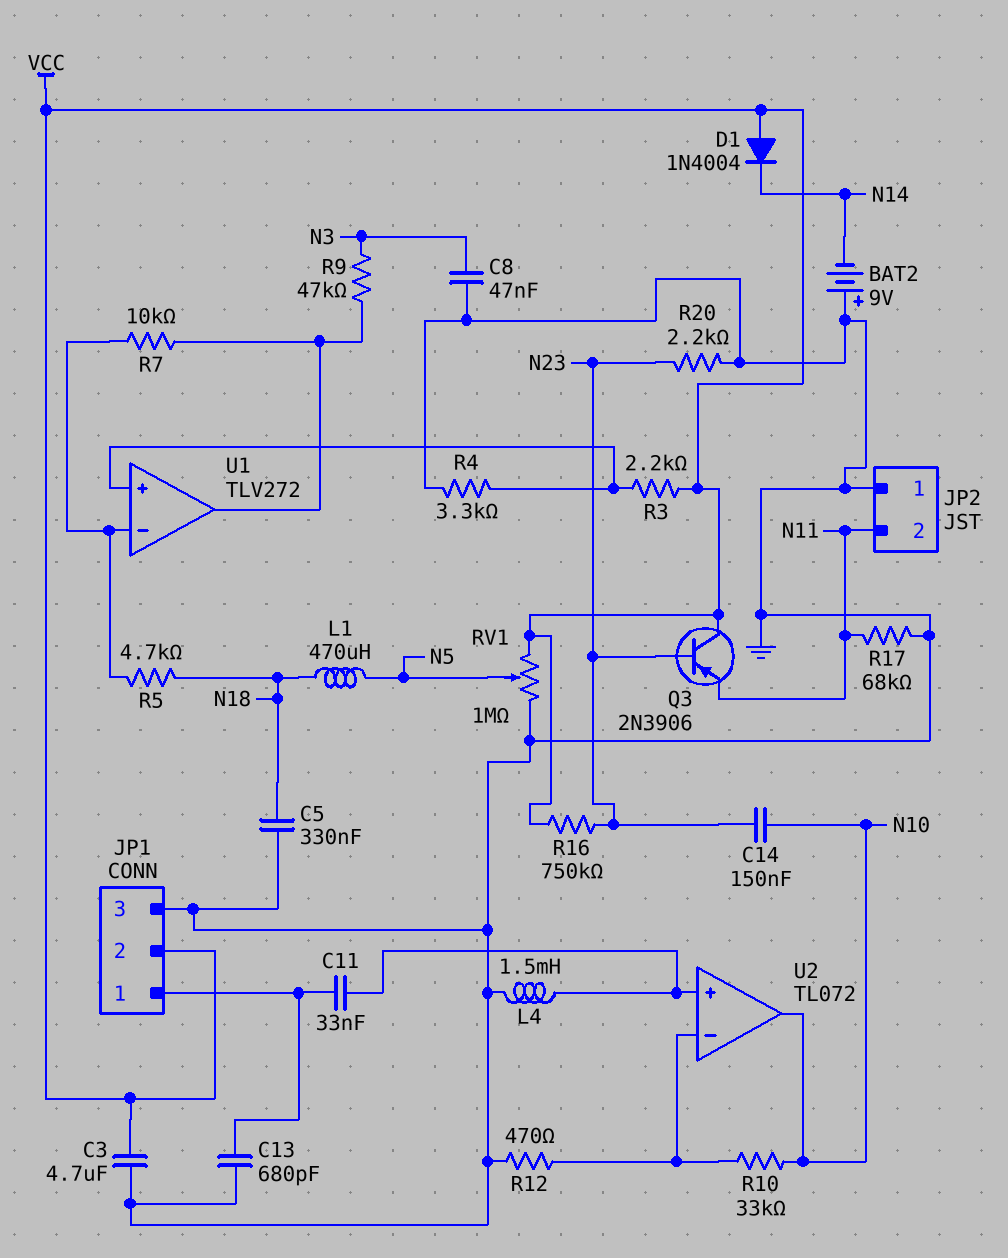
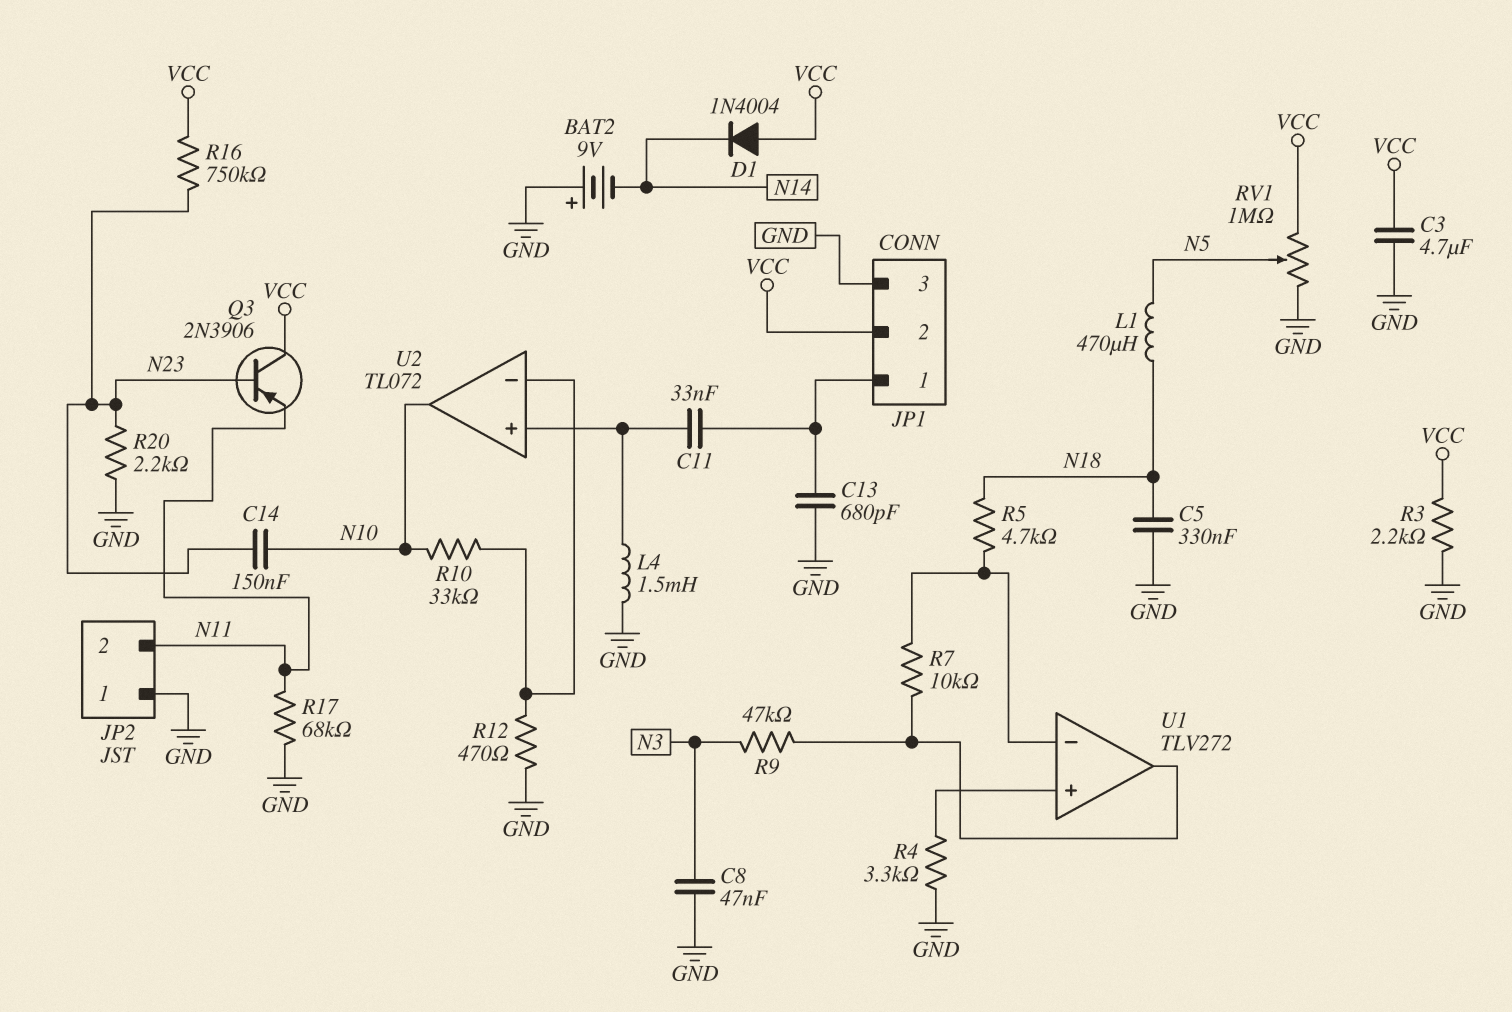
R3: 2.2k (U1/in+, VCC) -> 2.2k (GND, VCC)

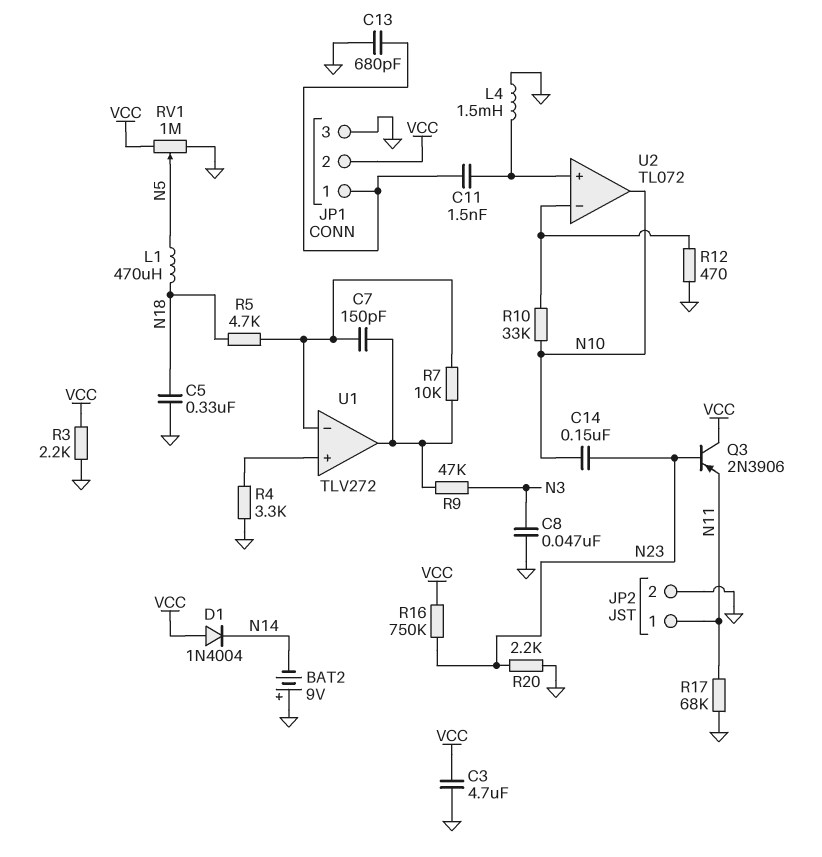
C7: none -> 150pF (U1/in-, U1/out)
C11: 33nF (JP1/1, U2/in+) -> 1.5nF (JP1/1, U2/in+)
JP2 pin 1: GND -> N11
JP2 pin 2: N11 -> GND

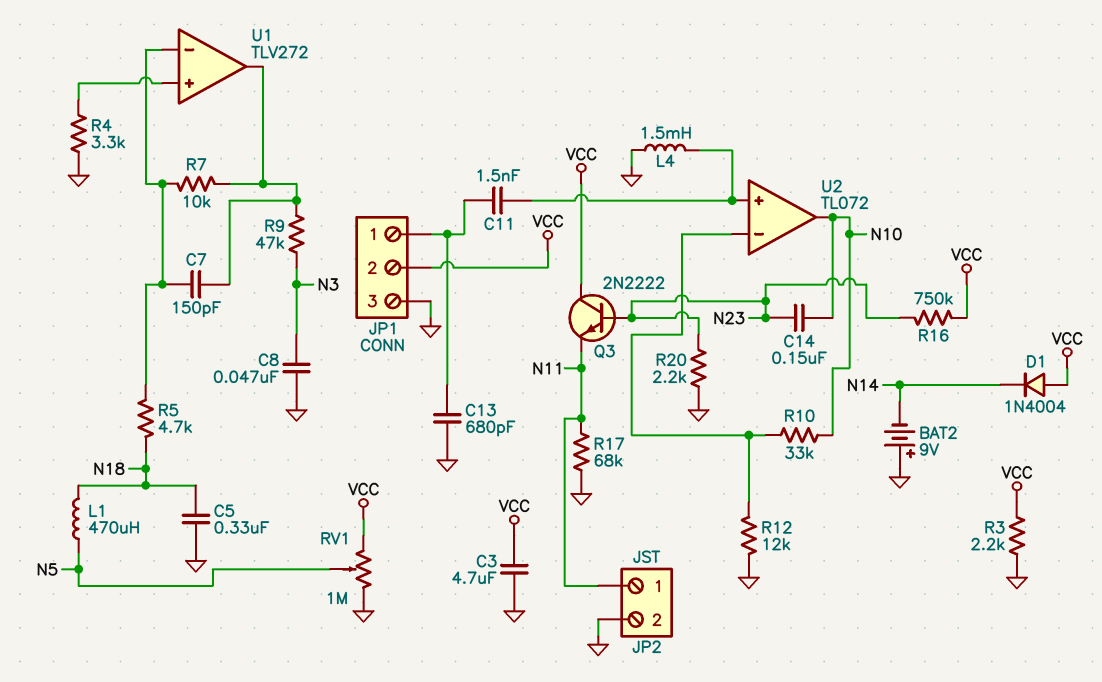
Q3: PNP 2N3906 (B N23, C VCC, E N11) -> NPN 2N2222 (B N23, C VCC, E N11)
R12: 470 (GND, U2/in-) -> 12k (GND, U2/in-)

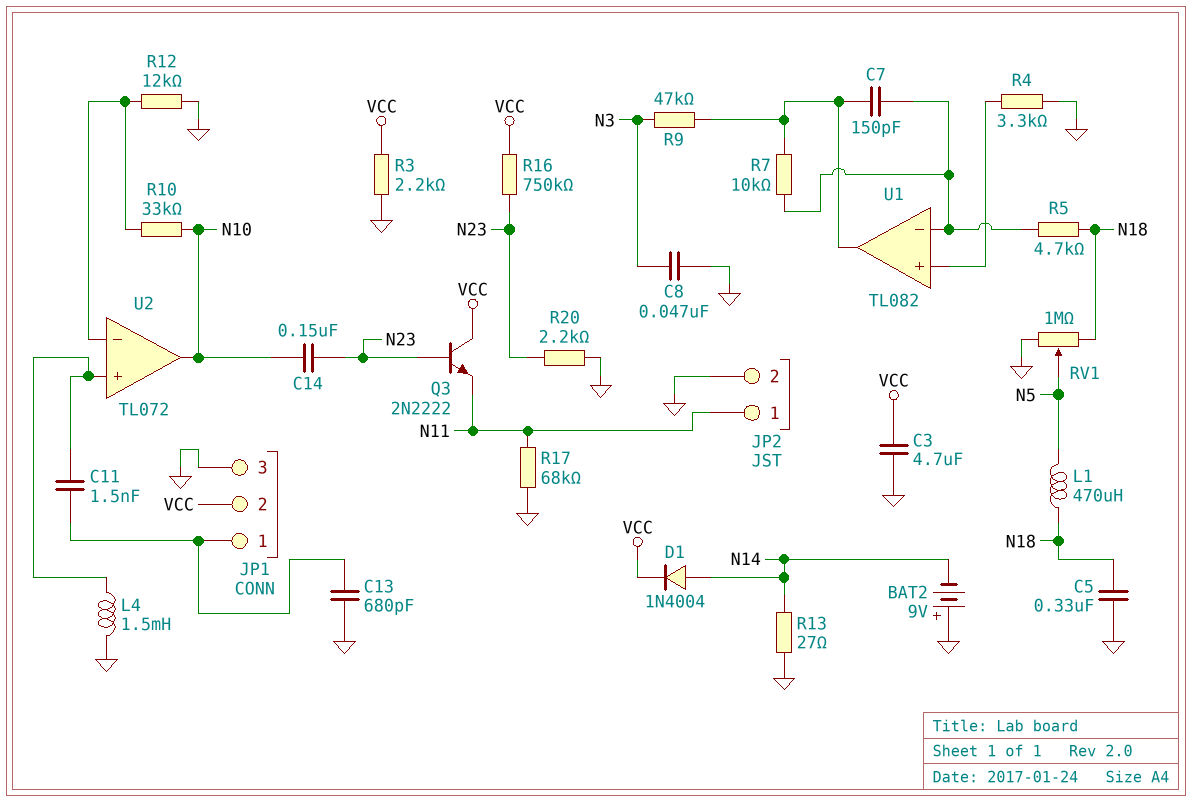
D1: diode 1N4004 (A VCC, K N14) -> diode 1N4004 (A N14, K VCC)
R13: none -> 27 (GND, N14)
RV1: 1M (GND, VCC, wiper N5) -> 1M (GND, N18, wiper N5)
U1: TLV272 -> TL082

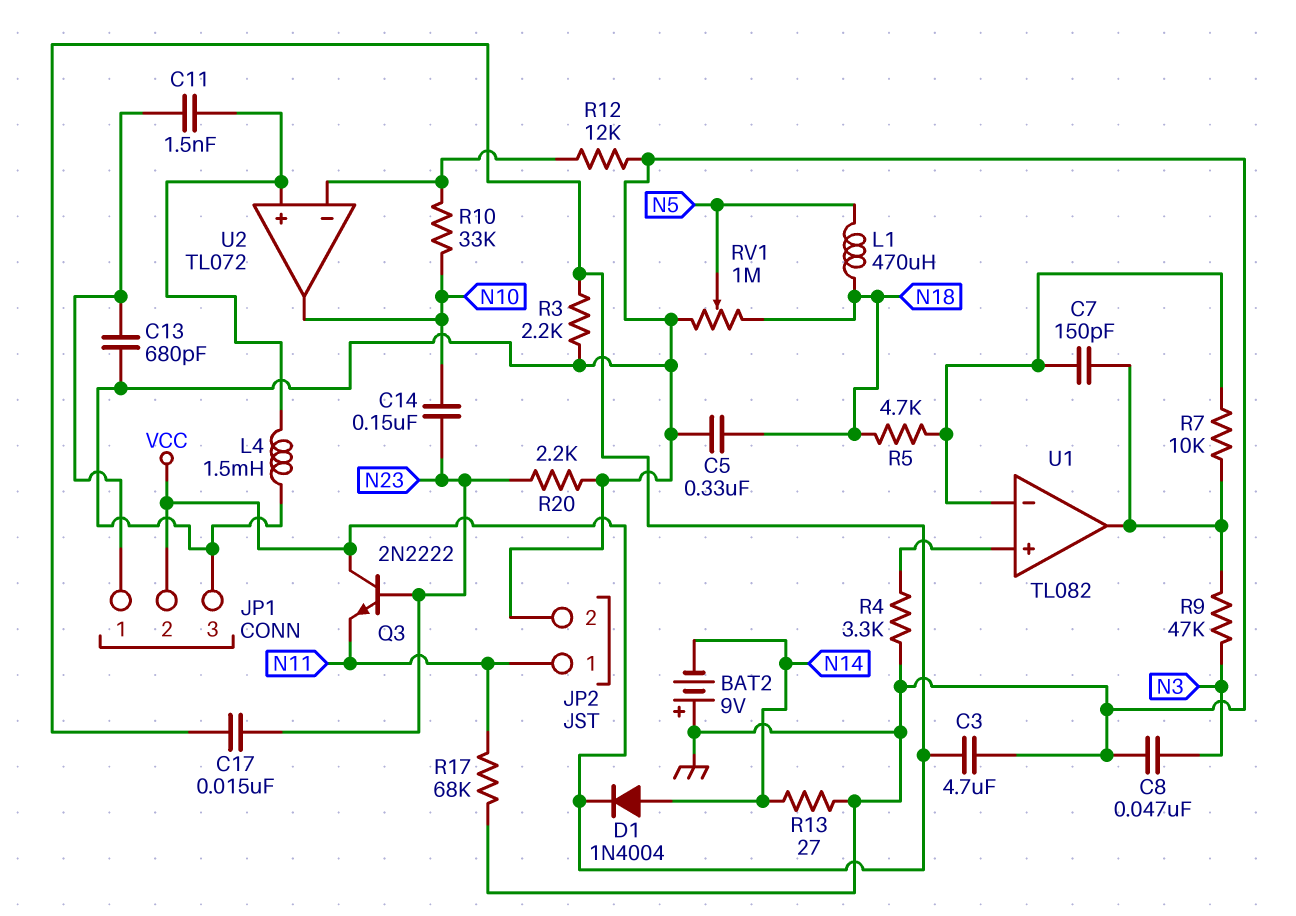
C17: none -> 15nF (N23, VCC)
R16: 750k (N23, VCC) -> none

